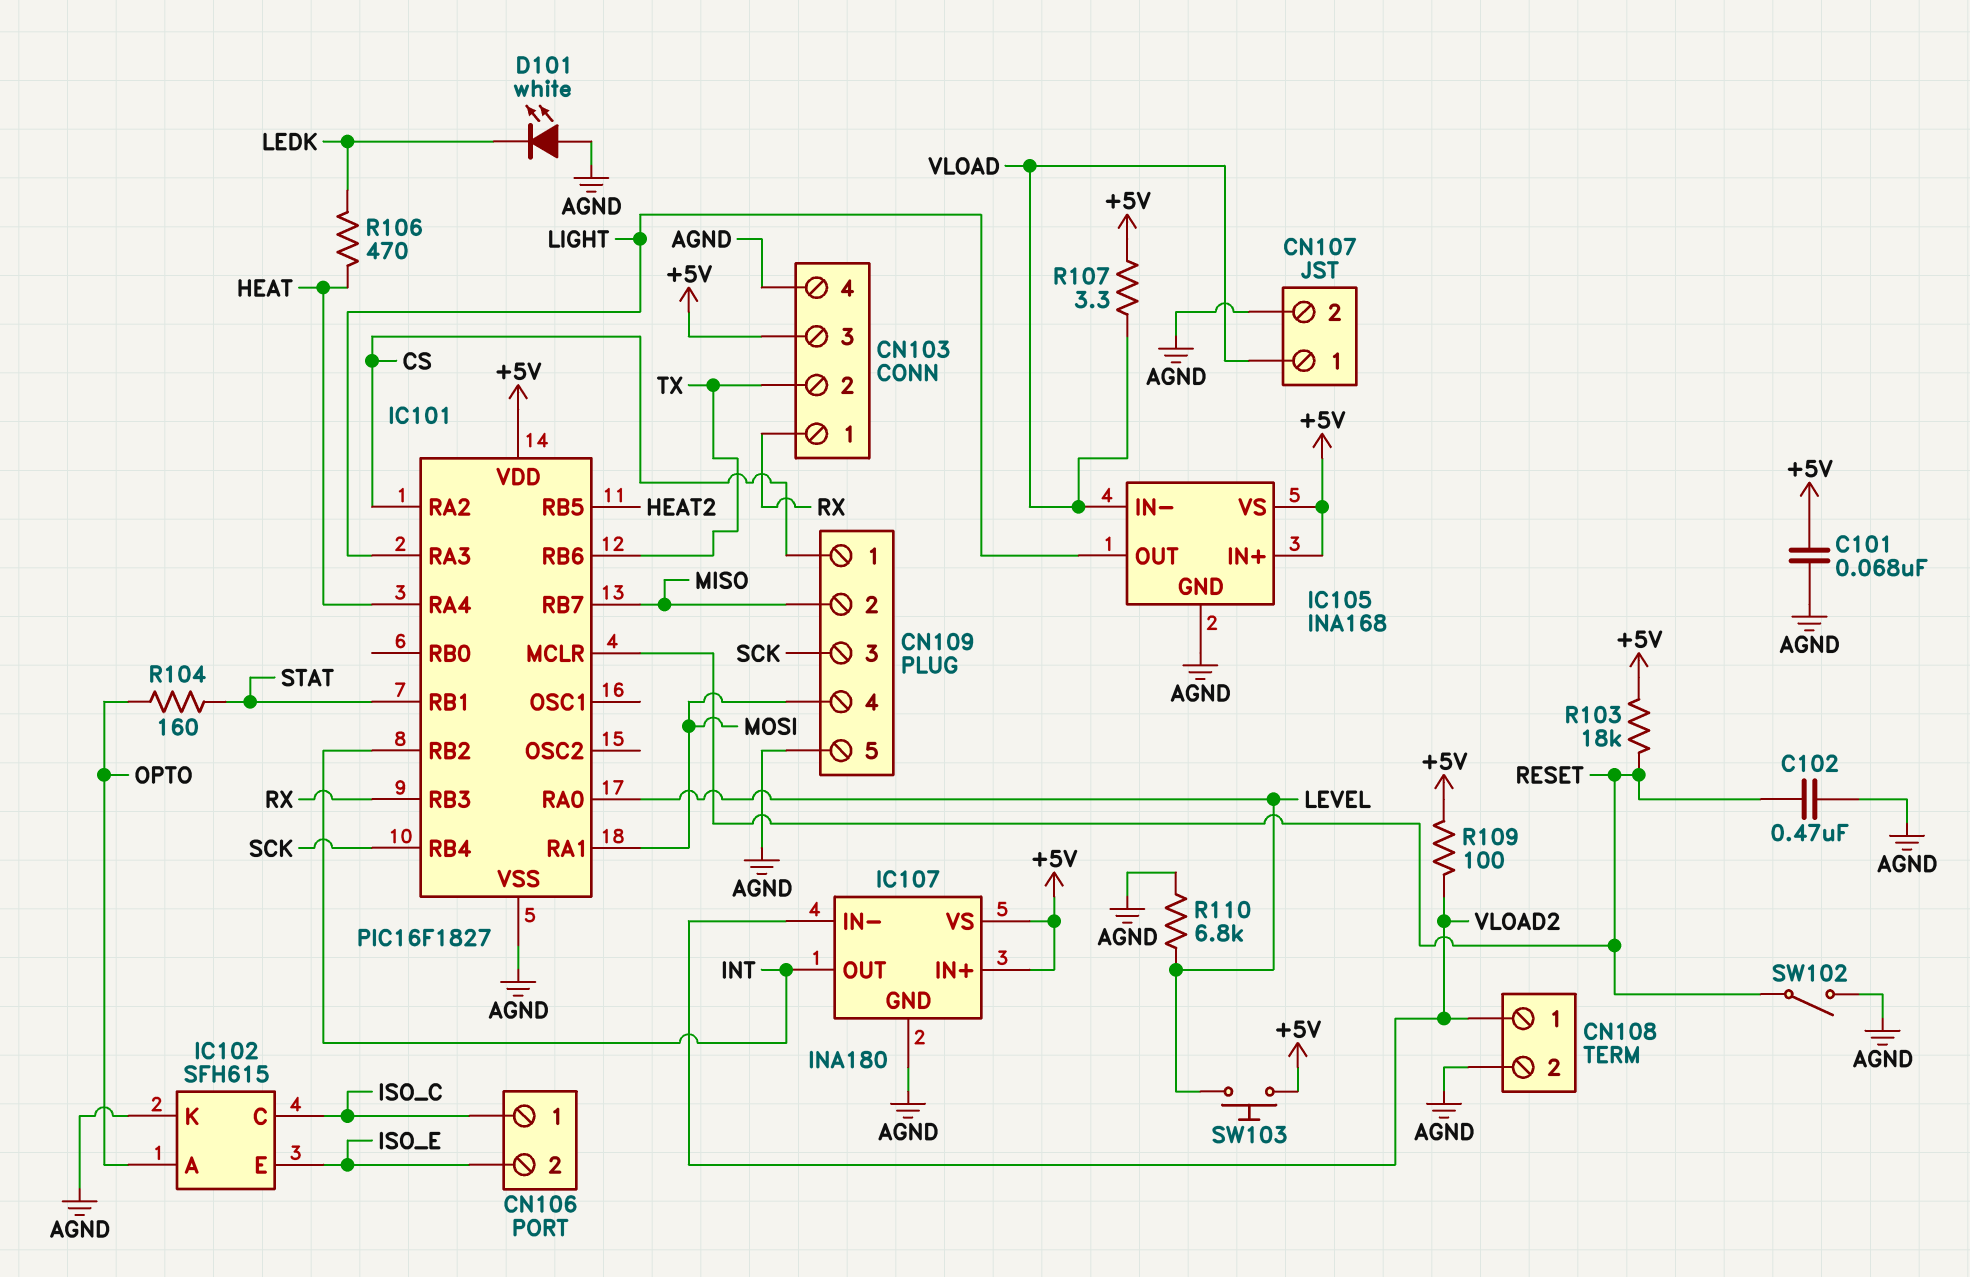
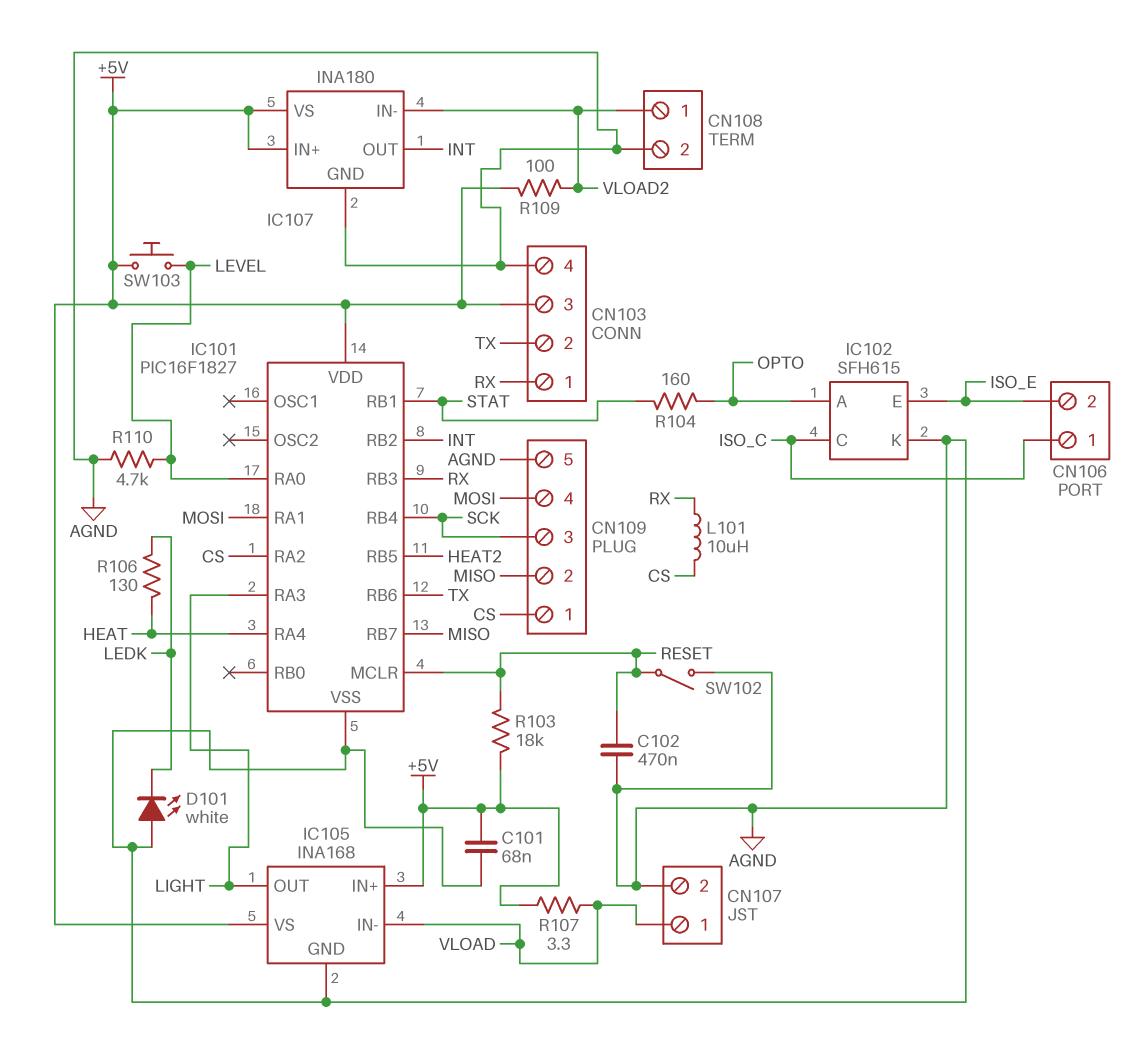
L101: none -> 10uH (CS, RX)
R106: 470 (HEAT, LEDK) -> 130 (HEAT, LEDK)
R110: 6.8k (AGND, LEVEL) -> 4.7k (AGND, LEVEL)

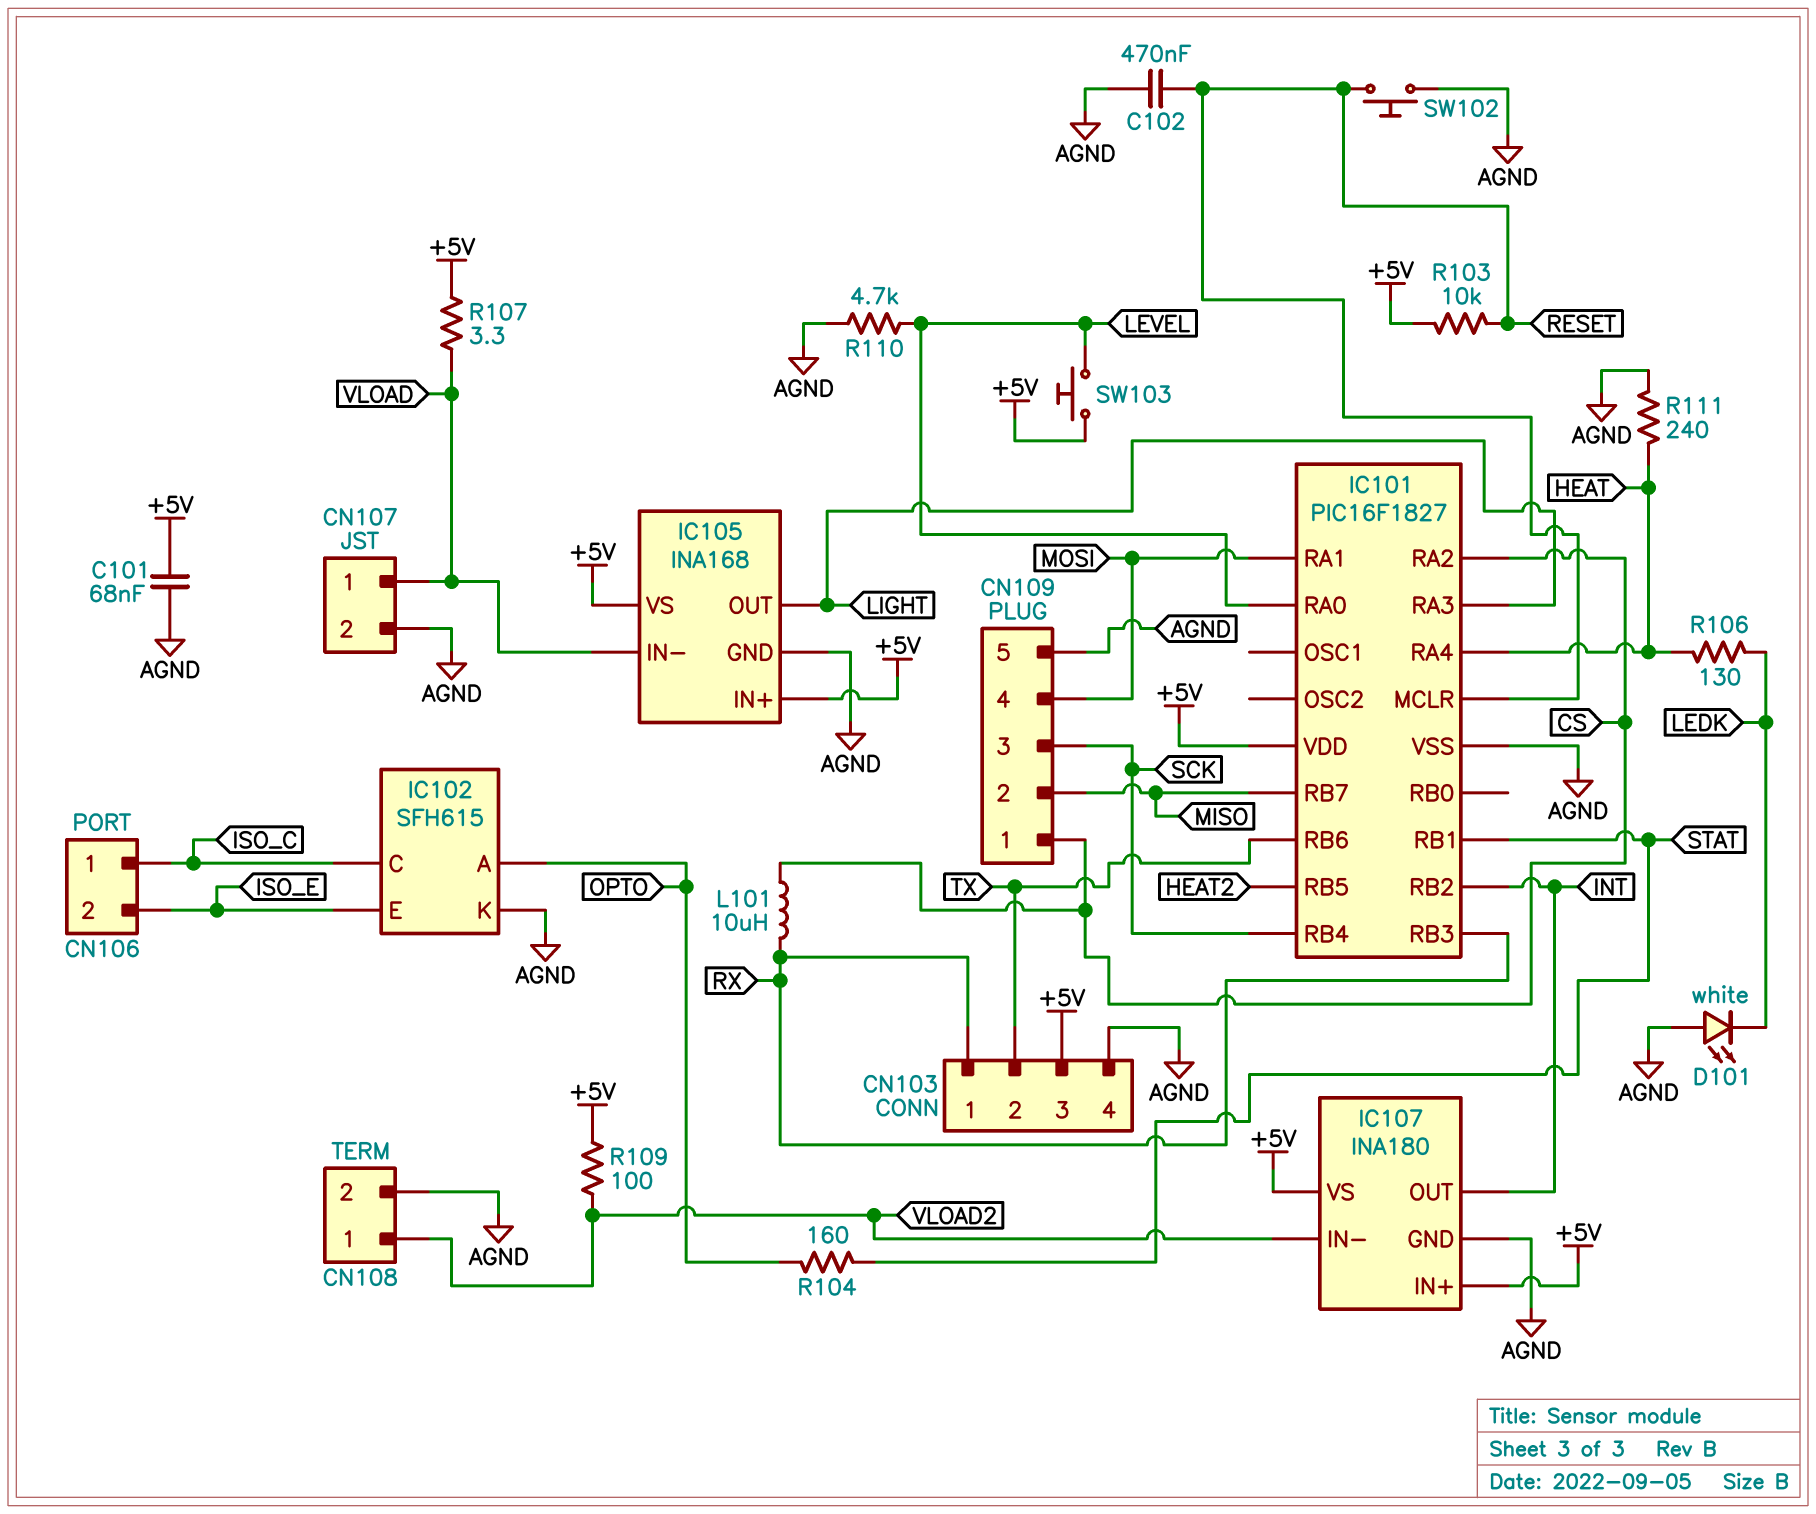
R103: 18k (+5V, RESET) -> 10k (+5V, RESET)
R111: none -> 240 (AGND, HEAT)
SW102: switch (AGND, RESET) -> button (AGND, RESET)

